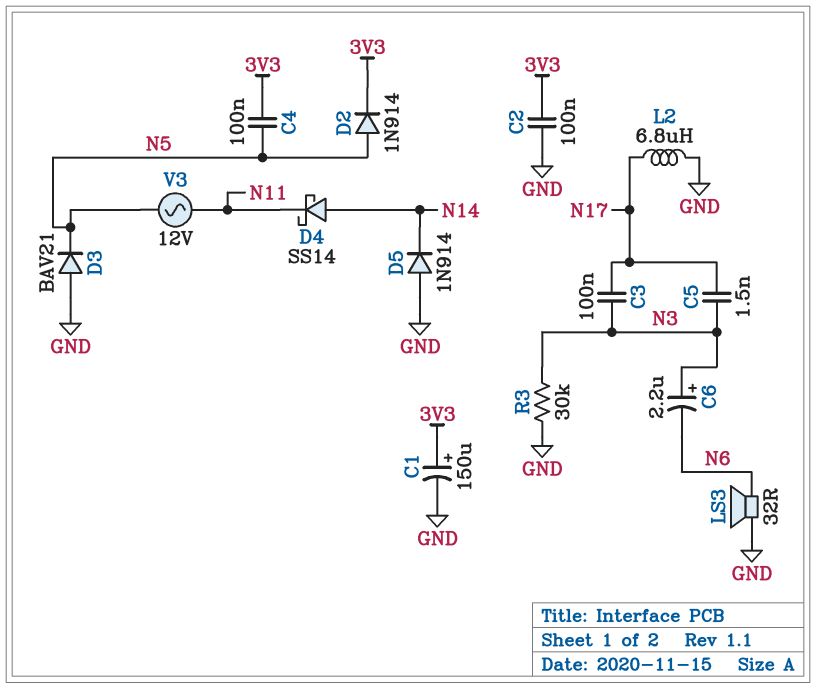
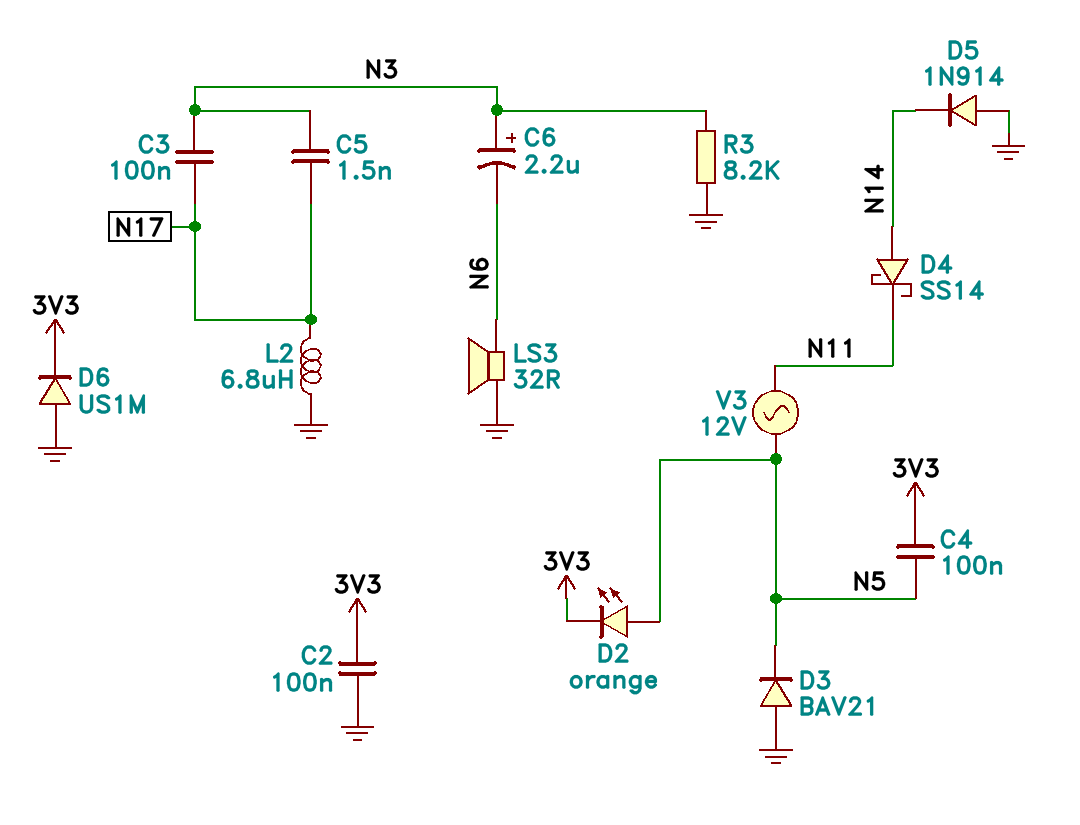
C1: 150uF (plus 3V3, minus GND) -> none
D2: diode 1N914 (A N5, K 3V3) -> LED orange (A N5, K 3V3)
D6: none -> diode US1M (A GND, K 3V3)
R3: 30k (GND, N3) -> 8.2k (GND, N3)

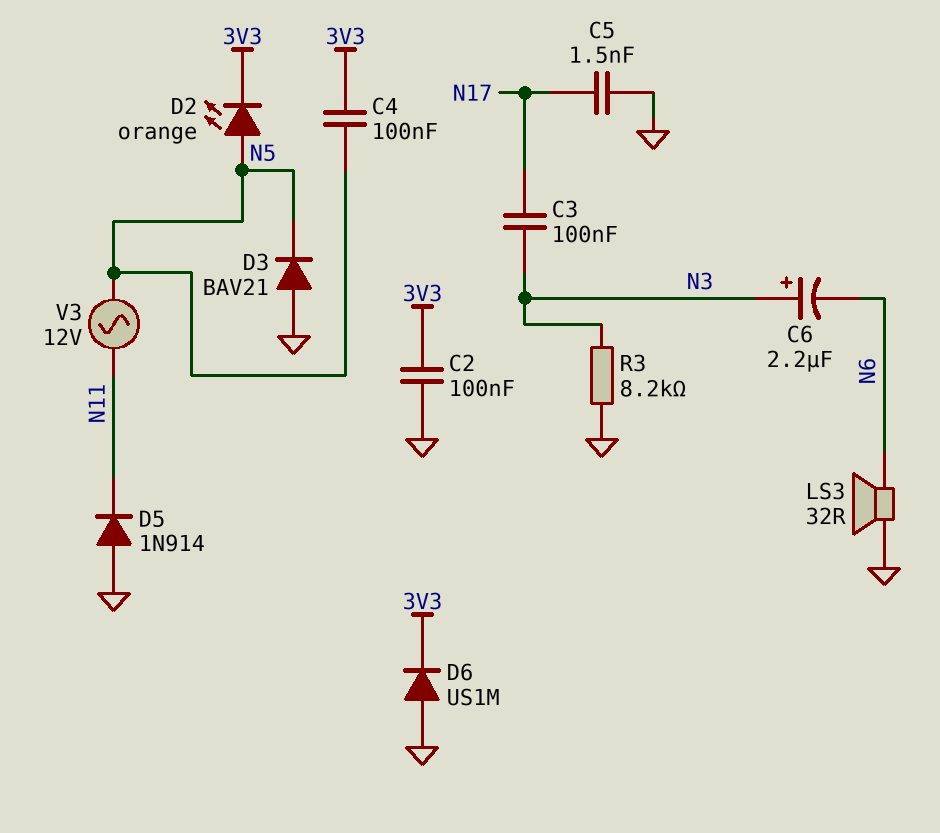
C5: 1.5nF (N3, N17) -> 1.5nF (GND, N17)
D4: schottky SS14 (A N14, K N11) -> none
D5: diode 1N914 (A GND, K N14) -> diode 1N914 (A GND, K N11)
L2: 6.8uH (GND, N17) -> none

